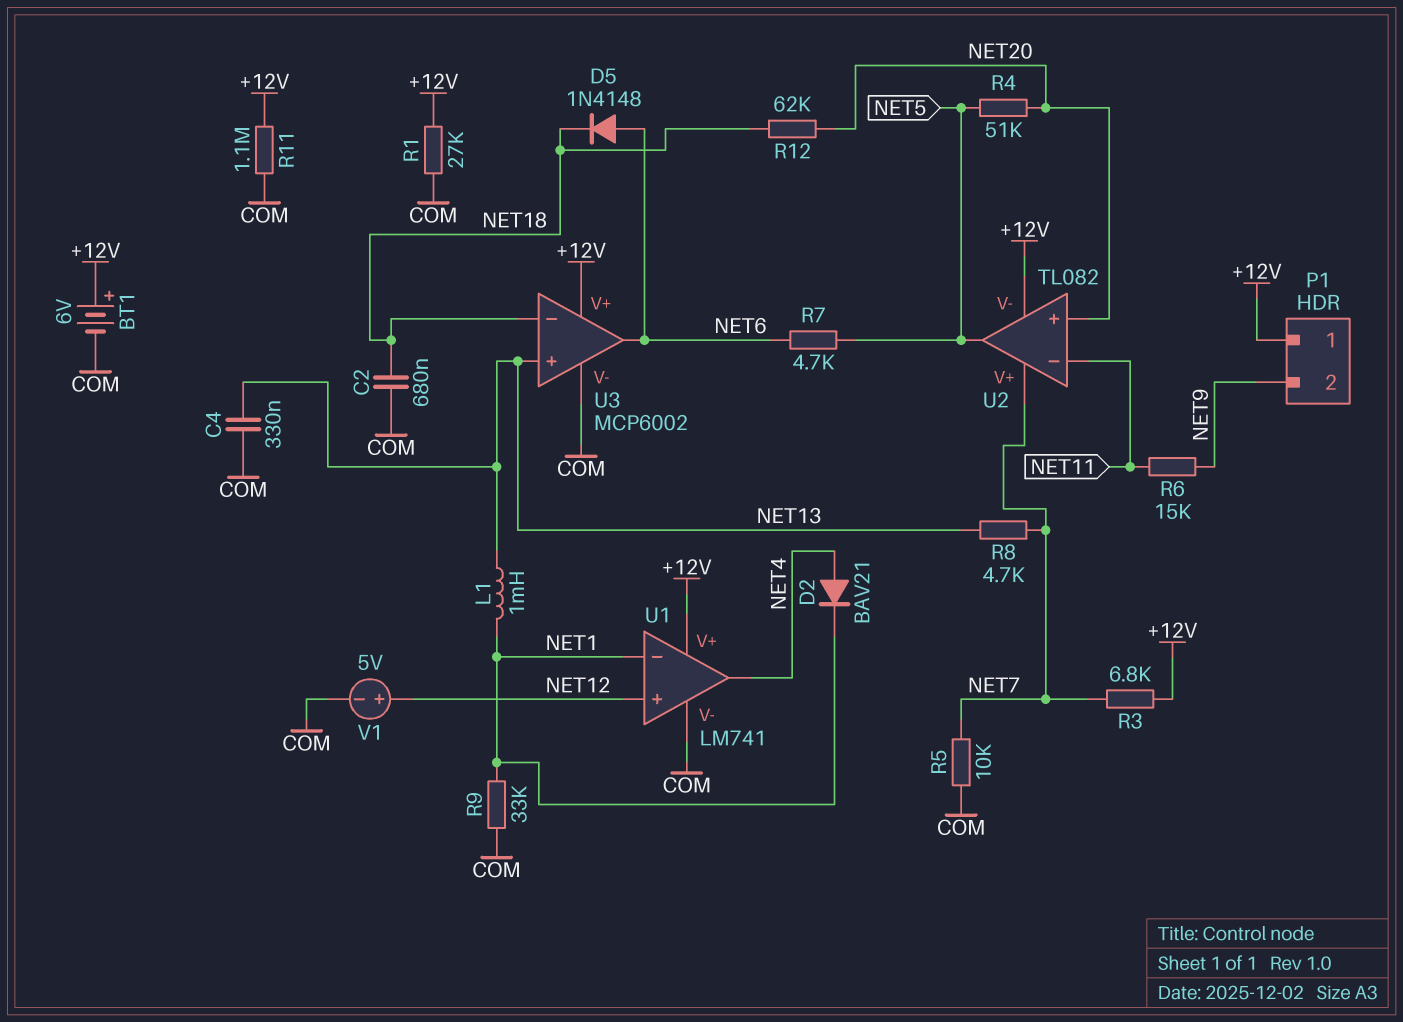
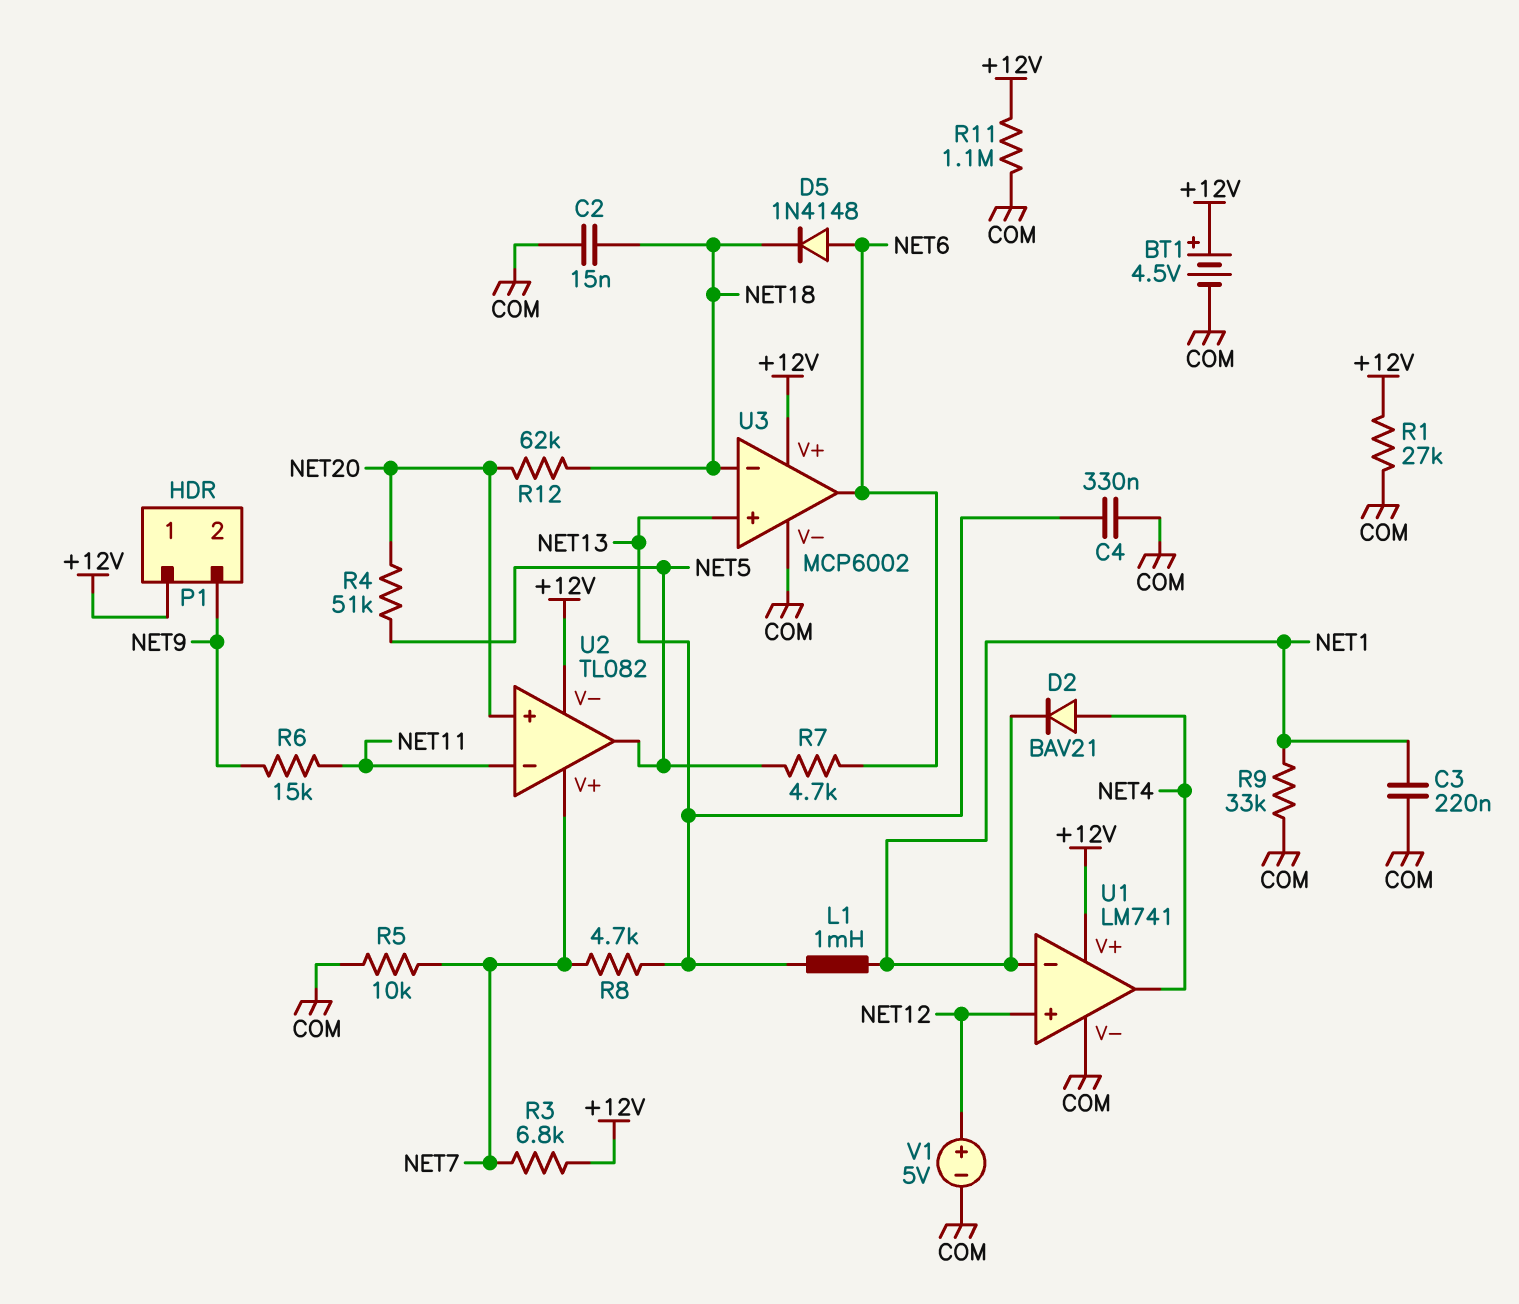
BT1: 6V (plus +12V, minus COM) -> 4.5V (plus +12V, minus COM)
C2: 680nF (COM, NET18) -> 15nF (COM, NET18)
C3: none -> 220nF (COM, NET1)

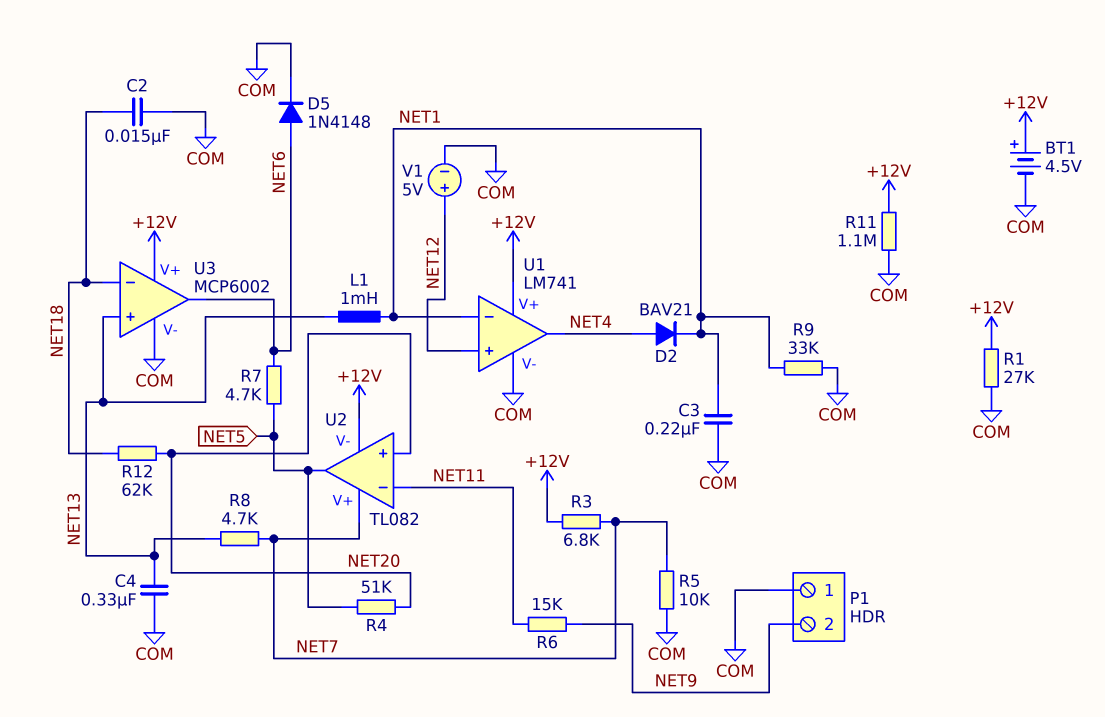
D5: diode 1N4148 (A NET6, K NET18) -> diode 1N4148 (A NET6, K COM)
P1 pin 1: +12V -> COM

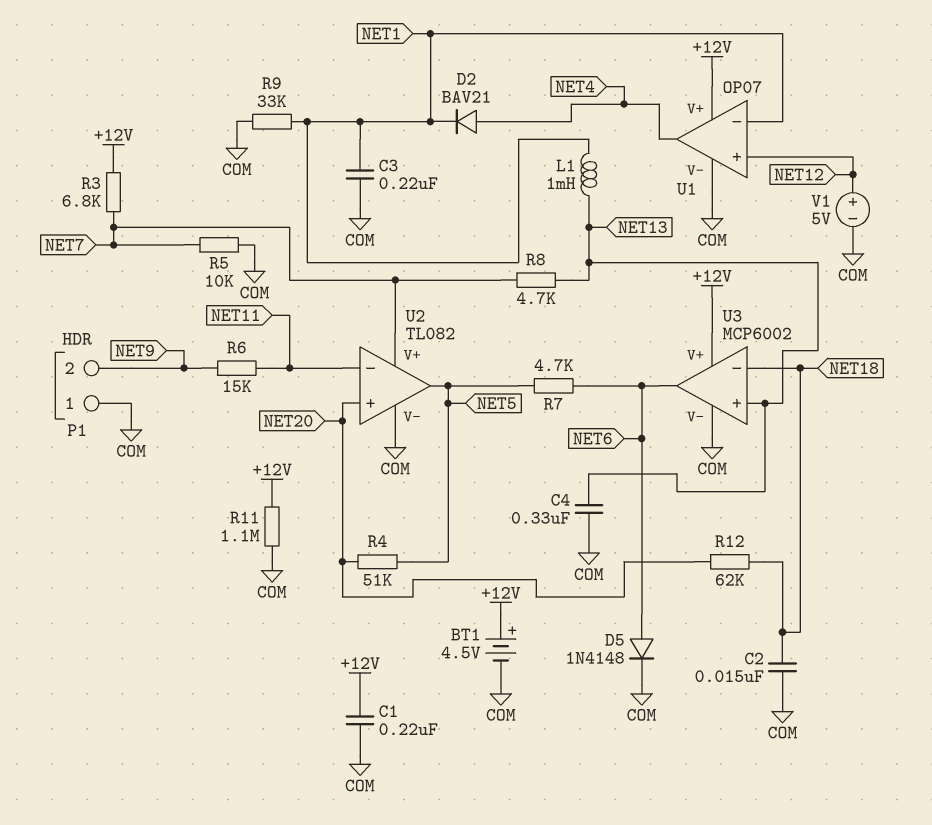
C1: none -> 220nF (+12V, COM)
R1: 27k (+12V, COM) -> none
U1: LM741 -> OP07
U2 pin V-: +12V -> COM

